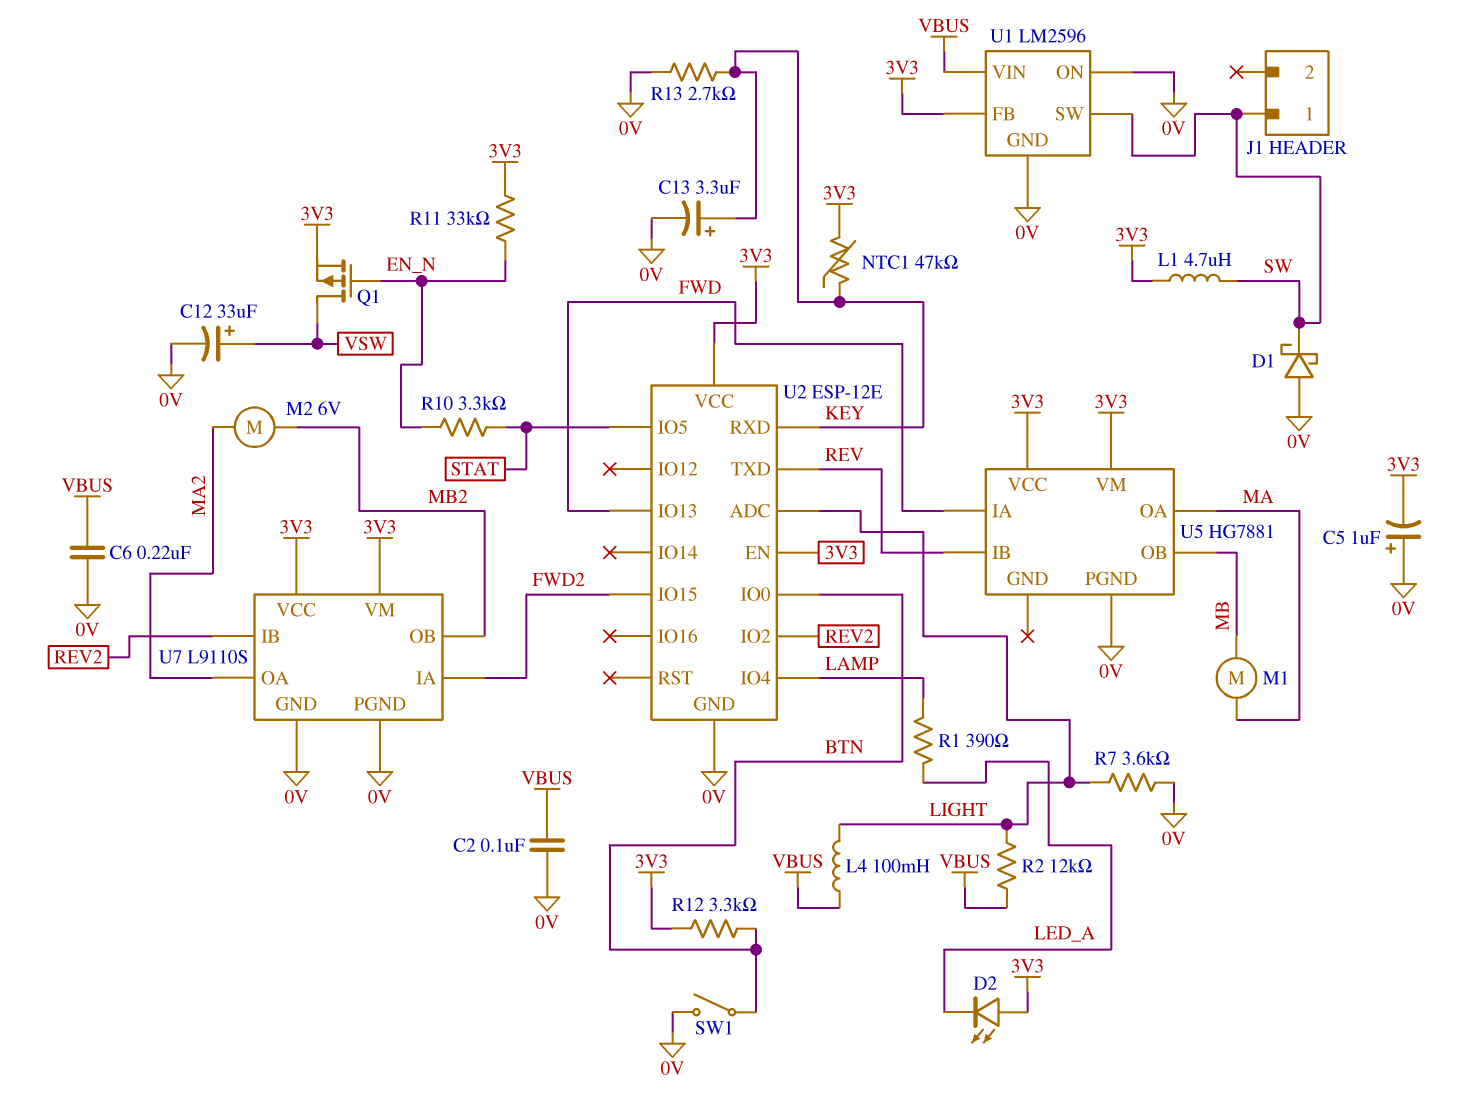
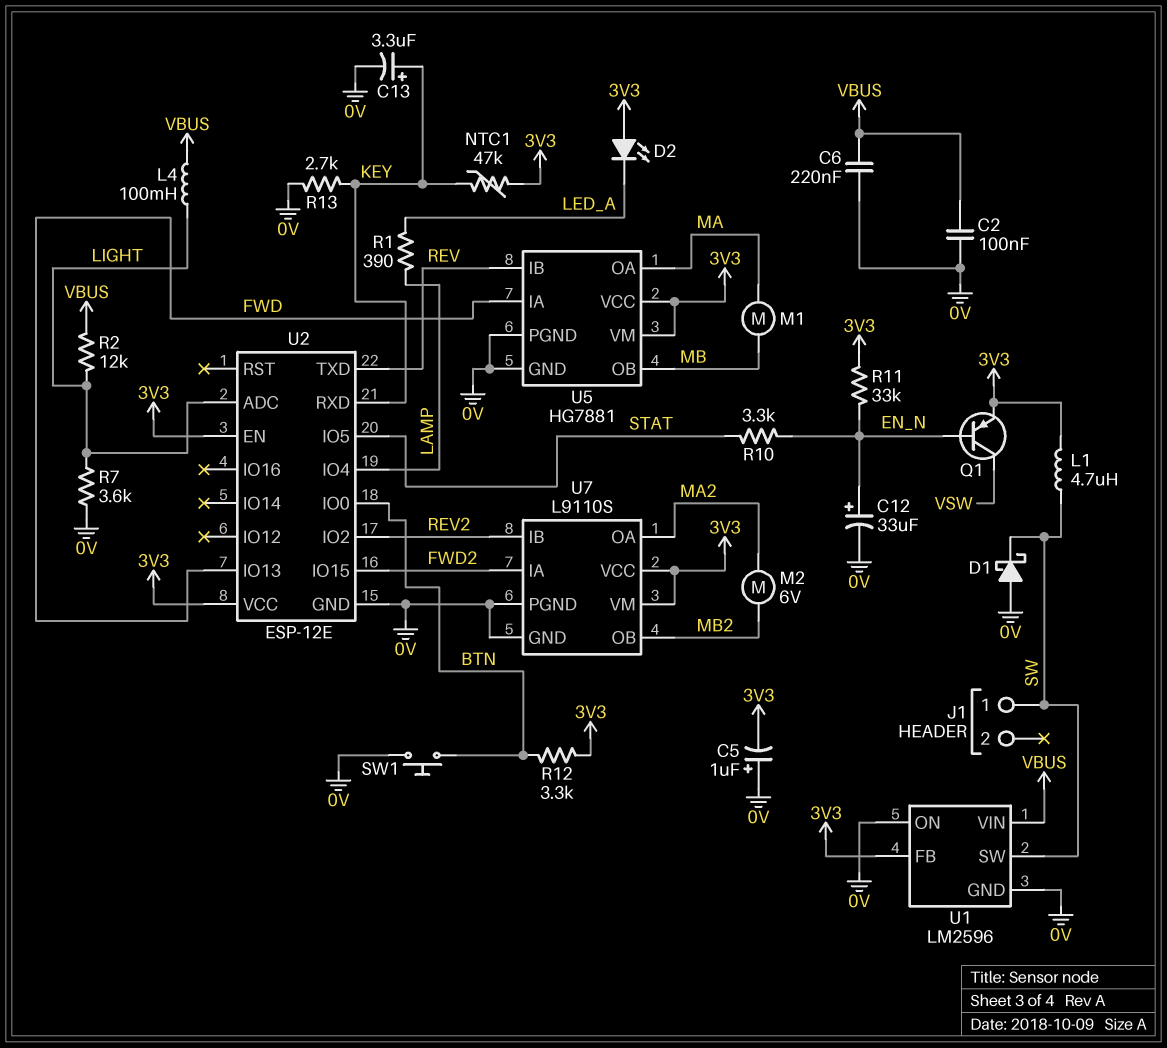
C12: 33uF (plus VSW, minus 0V) -> 33uF (plus EN_N, minus 0V)
Q1: PMOS (G EN_N, D VSW, S 3V3) -> PNP (B EN_N, C VSW, E 3V3)
SW1: switch (0V, BTN) -> button (0V, BTN)
U5 pin GND: none -> 0V

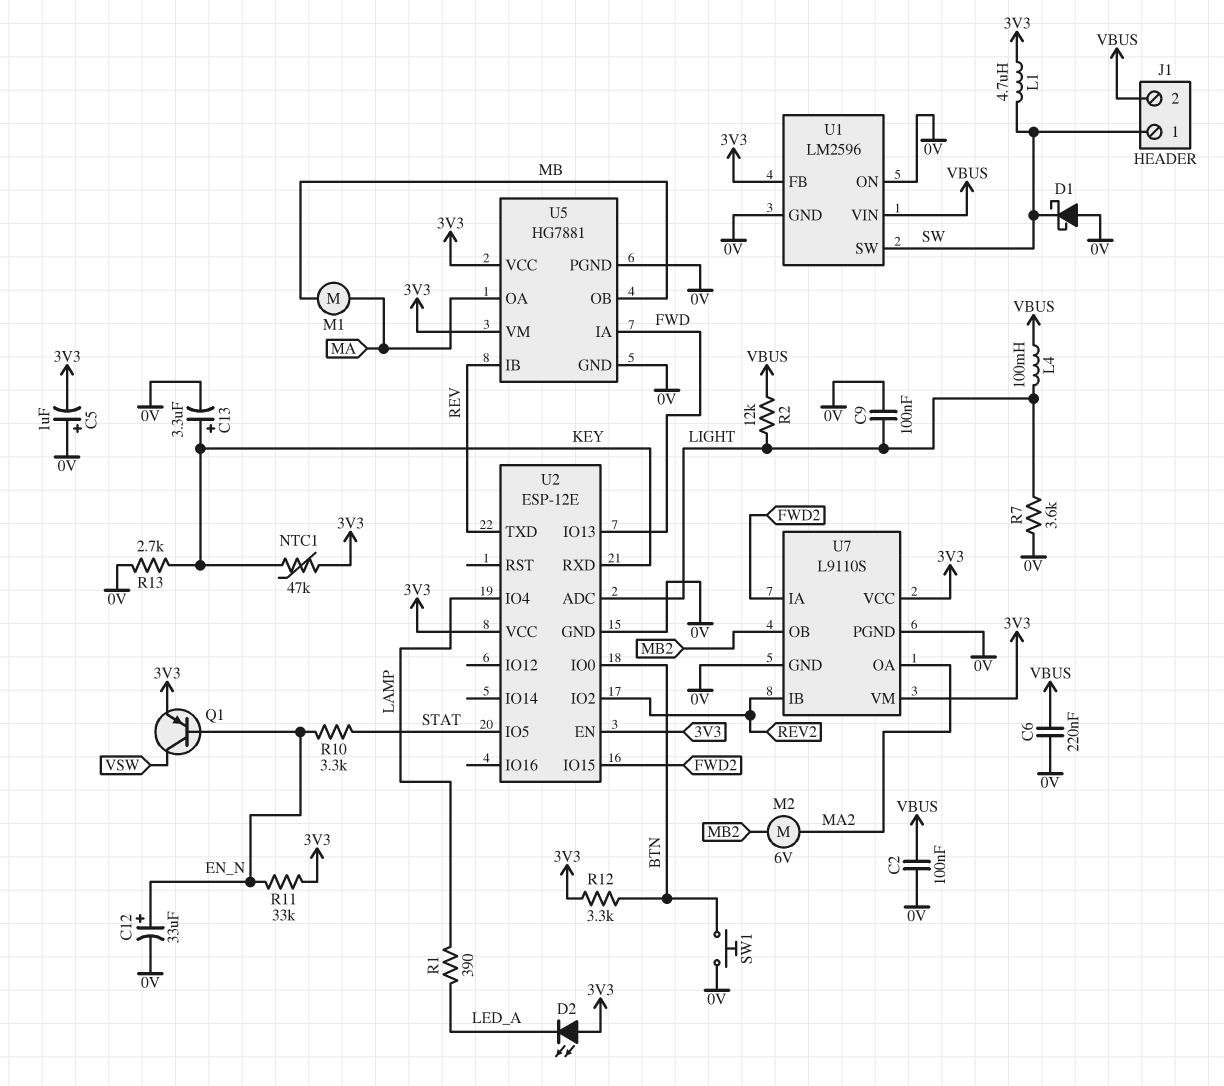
C9: none -> 100nF (0V, LIGHT)
J1 pin 2: none -> VBUS

